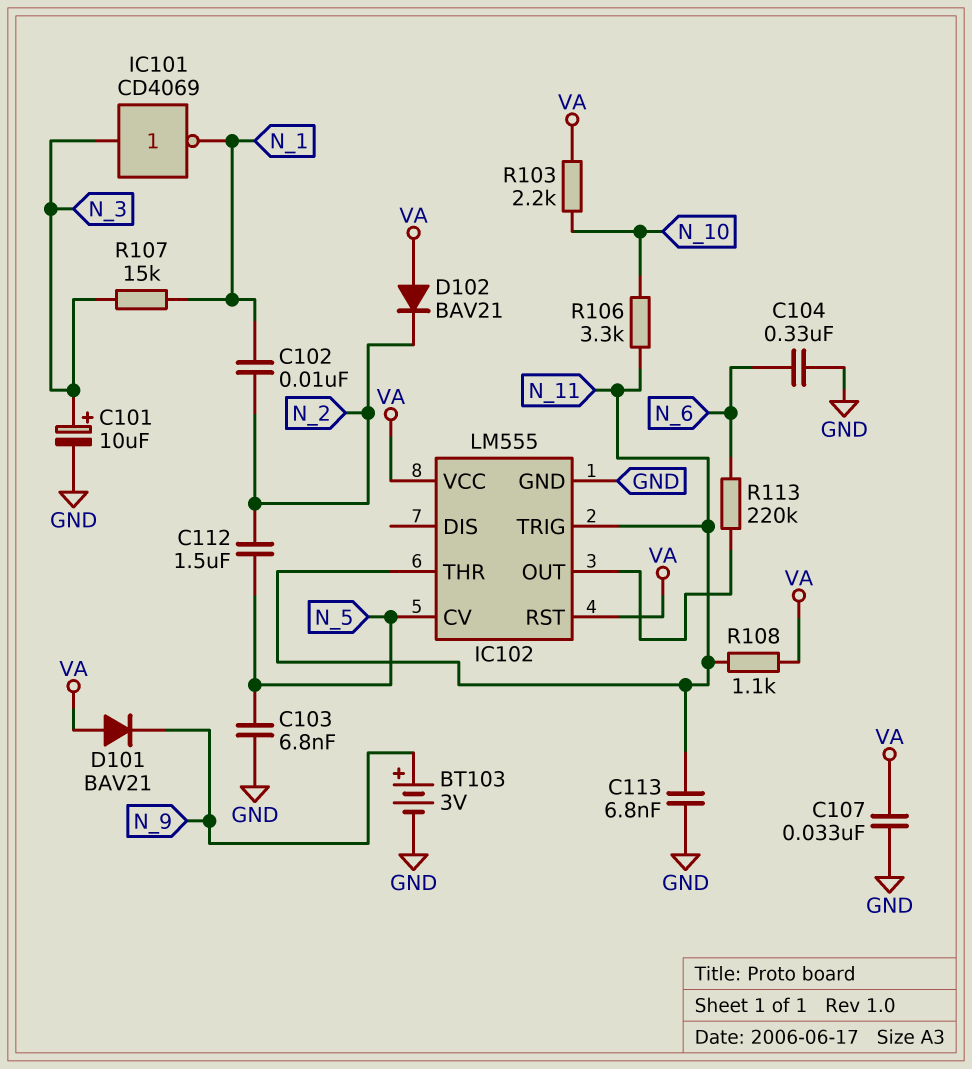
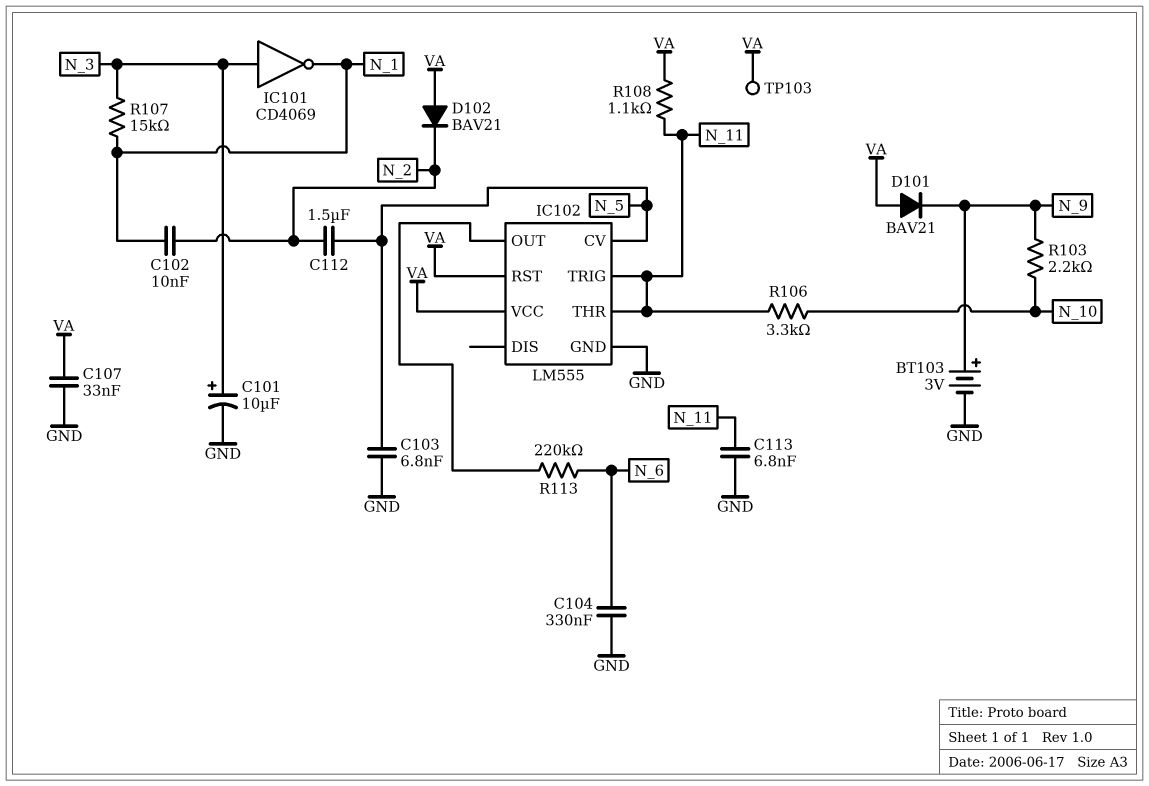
R103: 2.2k (N_10, VA) -> 2.2k (N_9, N_10)
TP103: none -> test point (VA)

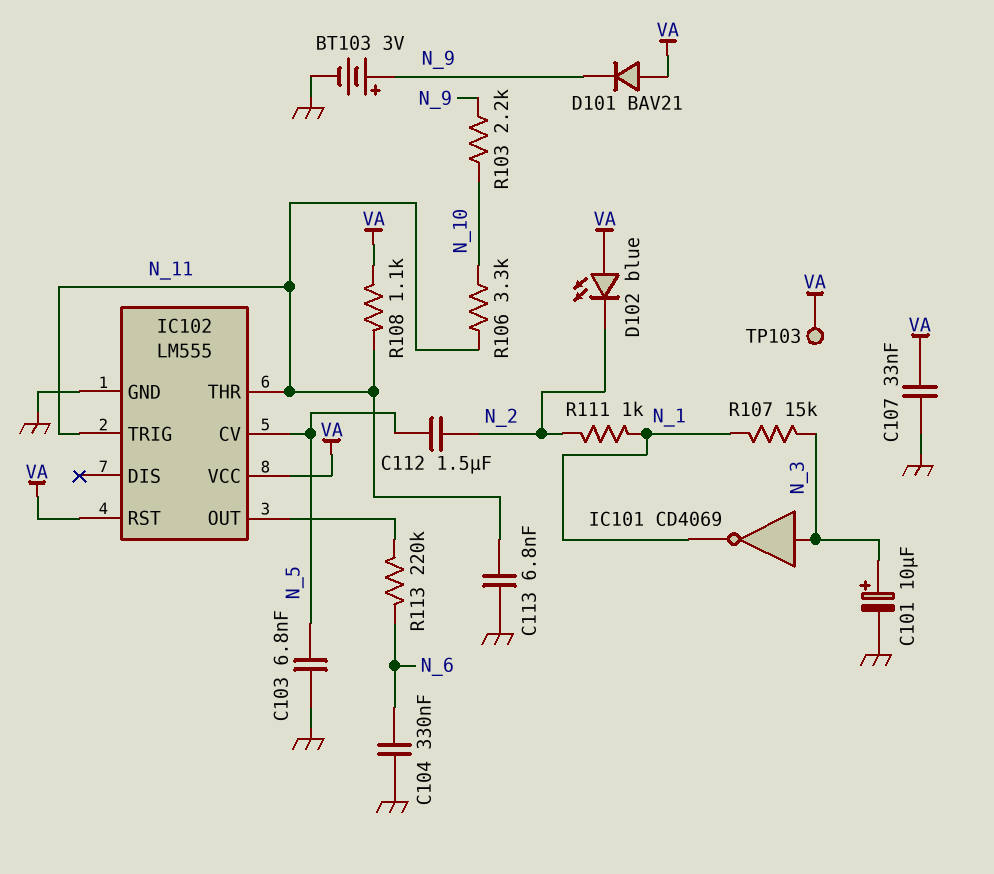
C102: 10nF (N_1, N_2) -> none
D102: diode BAV21 (A VA, K N_2) -> LED blue (A VA, K N_2)
R111: none -> 1k (N_1, N_2)

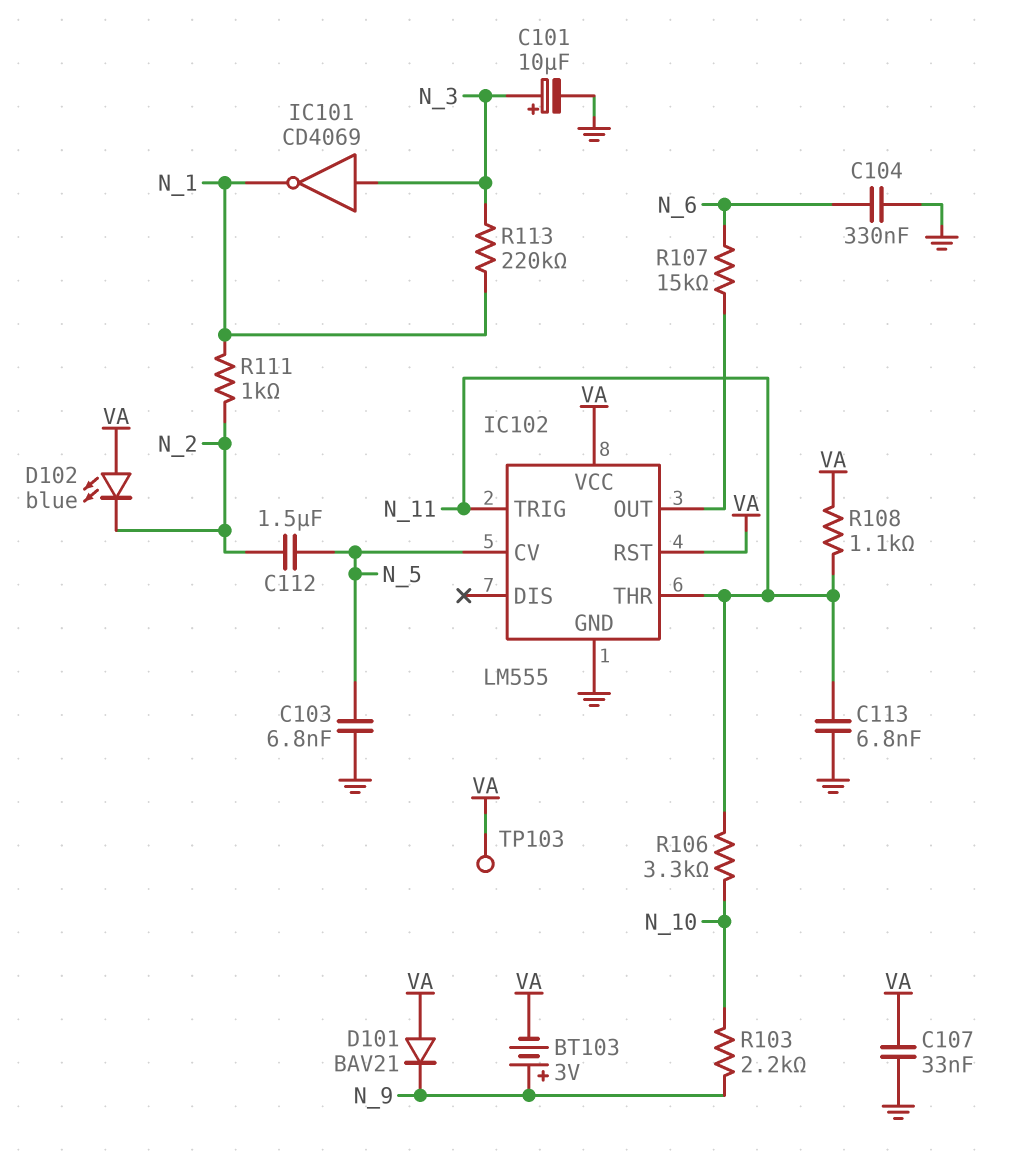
BT103: 3V (plus N_9, minus GND) -> 3V (plus N_9, minus VA)
R107: 15k (N_1, N_3) -> 15k (IC102/OUT, N_6)
R113: 220k (IC102/OUT, N_6) -> 220k (N_1, N_3)

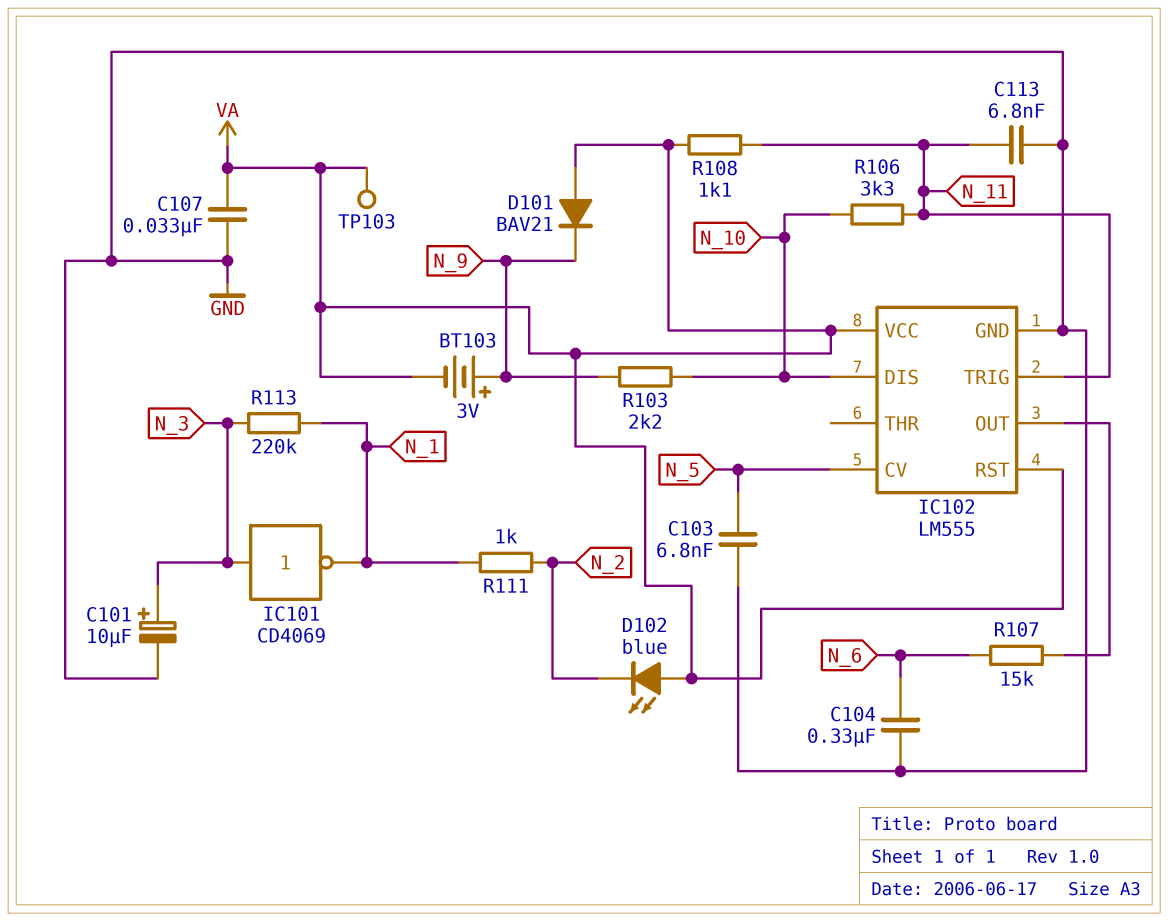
C112: 1.5uF (N_2, N_5) -> none
IC102 pin DIS: none -> N_10
IC102 pin THR: N_11 -> none

